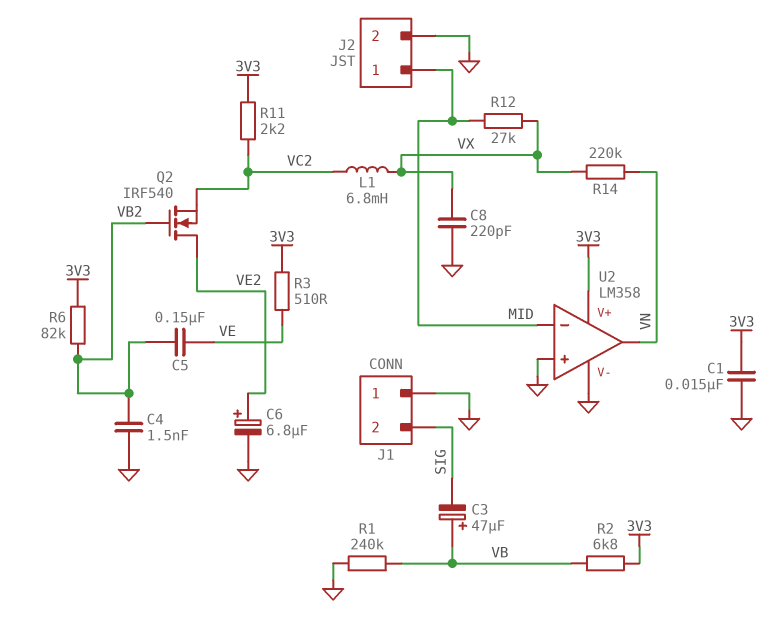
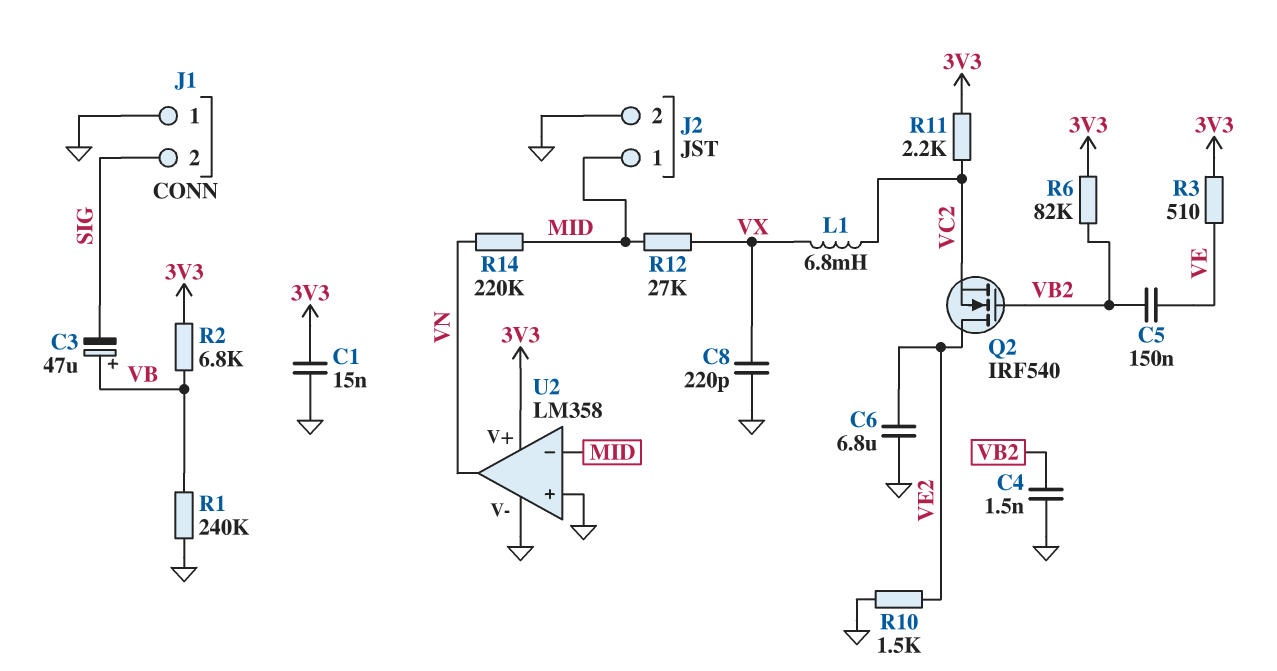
C6: 6.8uF (plus VE2, minus GND) -> 6.8uF (GND, VE2)
R10: none -> 1.5k (GND, VE2)
R14: 220k (VN, VX) -> 220k (MID, VN)

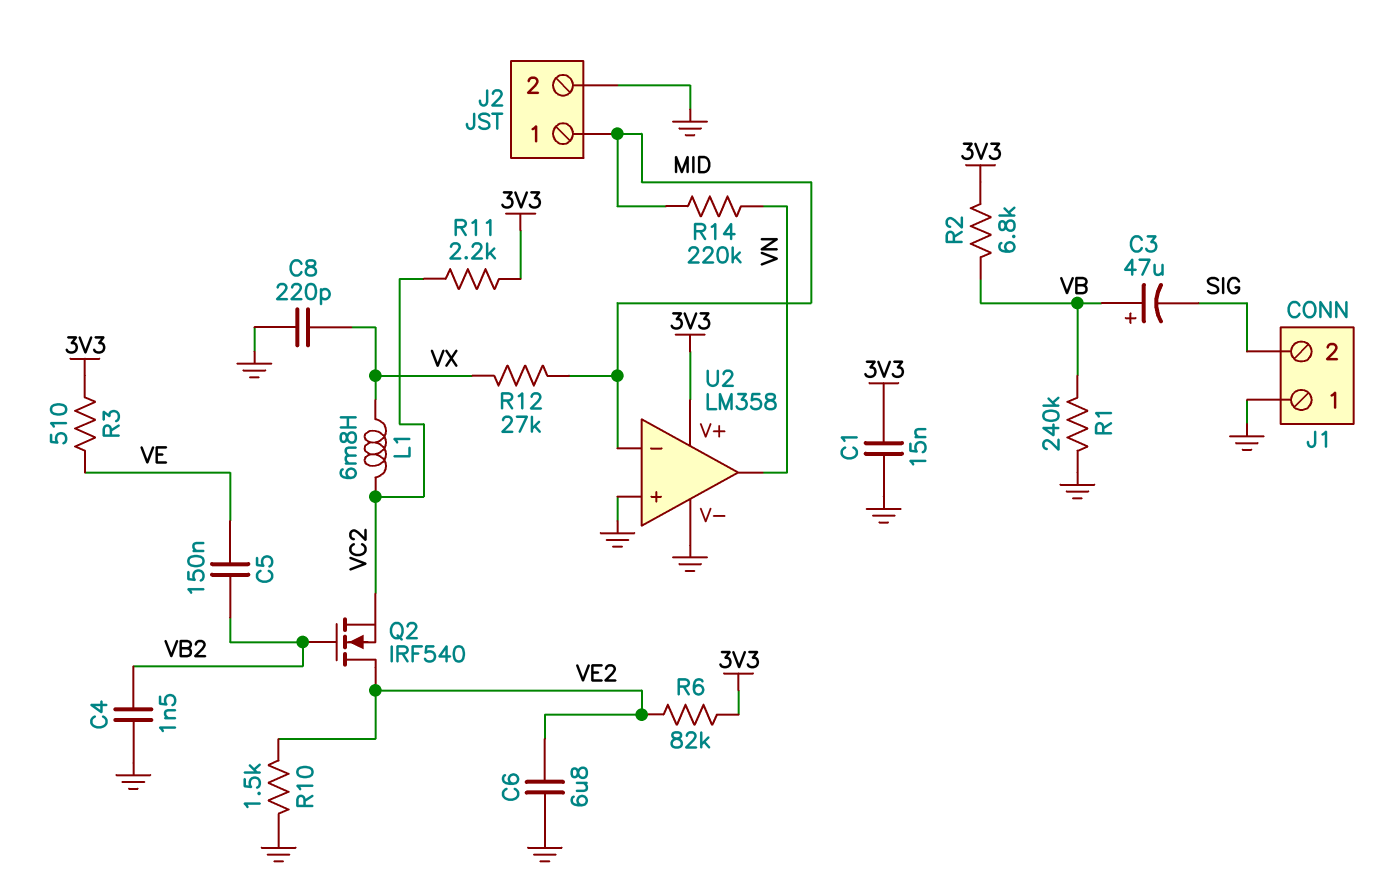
R6: 82k (3V3, VB2) -> 82k (3V3, VE2)

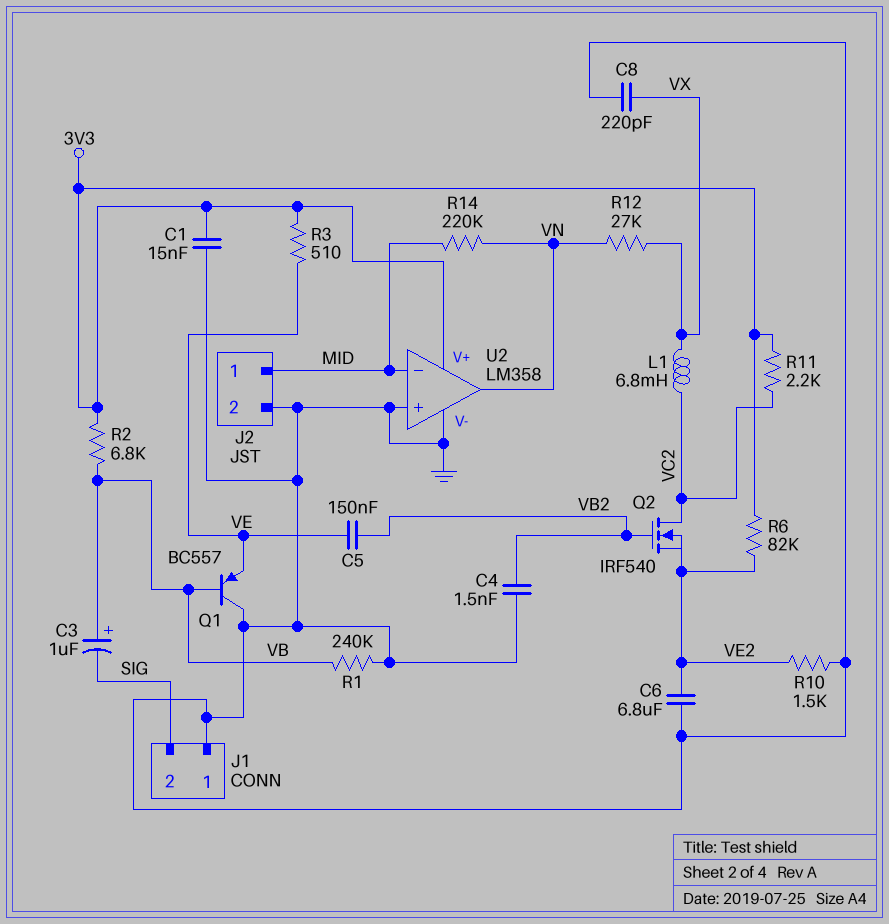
C3: 47uF (plus VB, minus SIG) -> 1uF (plus VB, minus SIG)
Q1: none -> PNP BC557 (B VB, C GND, E VE)
Q2: NMOS IRF540 (G VB2, D VE2, S VC2) -> NMOS IRF540 (G VB2, D VC2, S VE2)
R12: 27k (MID, VX) -> 27k (VN, VX)

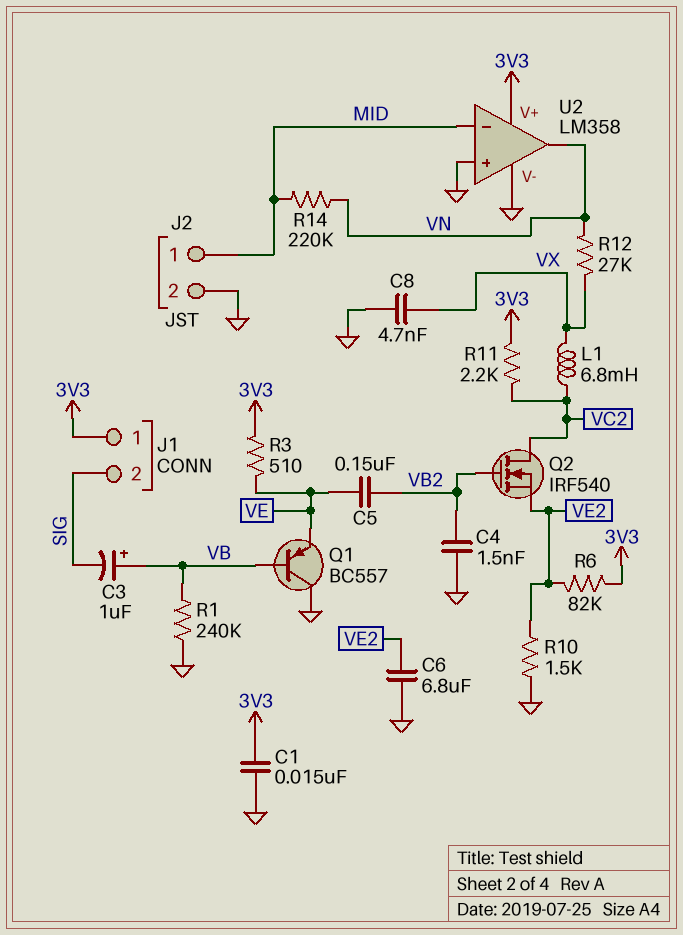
C8: 220pF (GND, VX) -> 4.7nF (GND, VX)
J1 pin 1: GND -> 3V3
R2: 6.8k (3V3, VB) -> none

